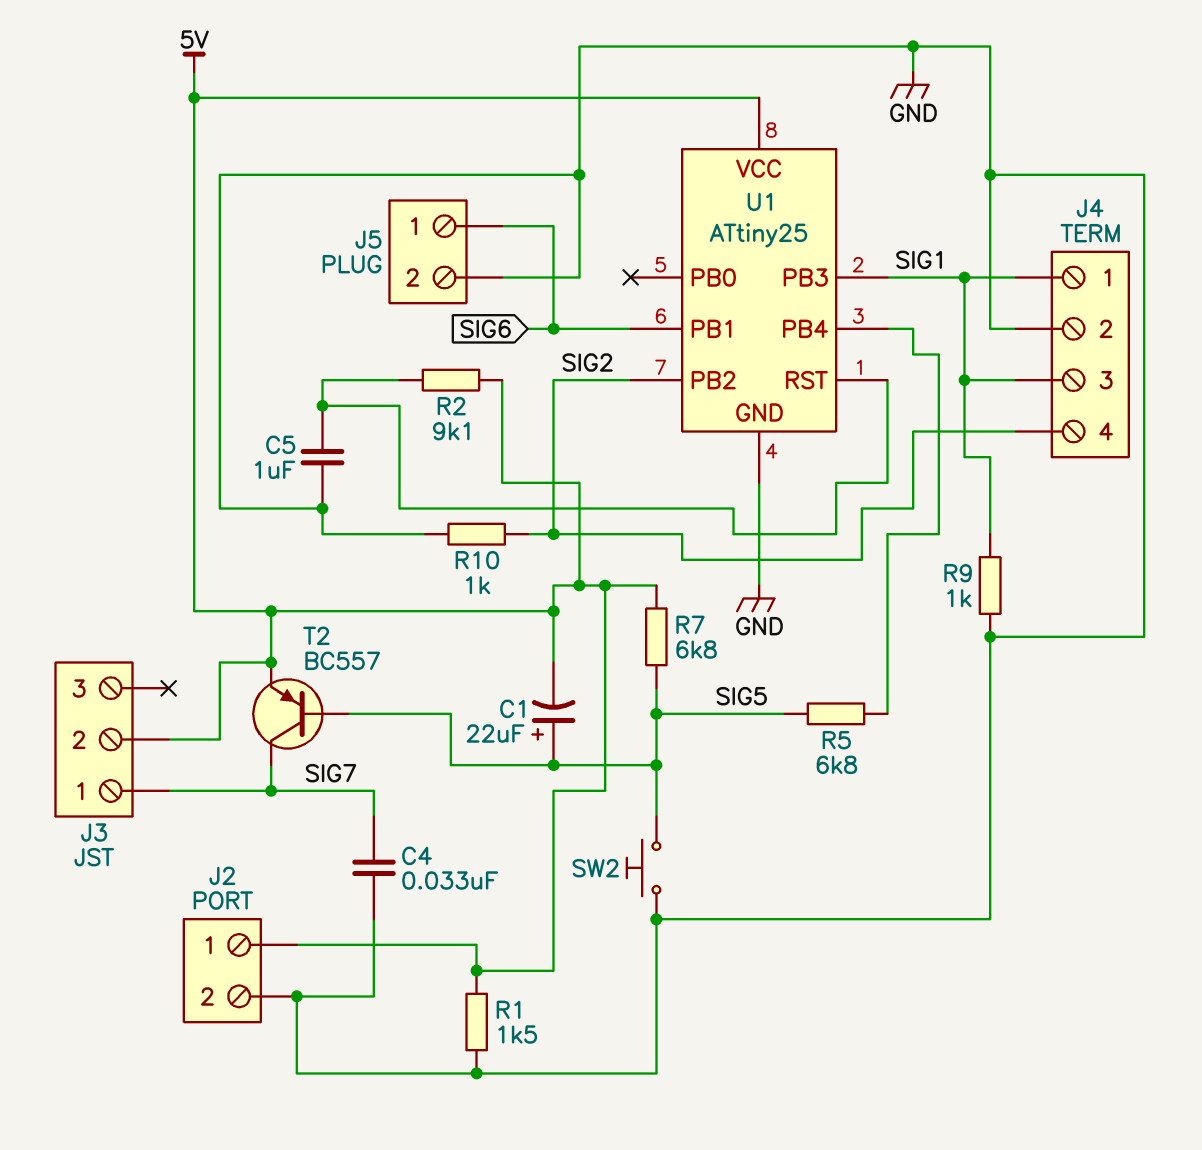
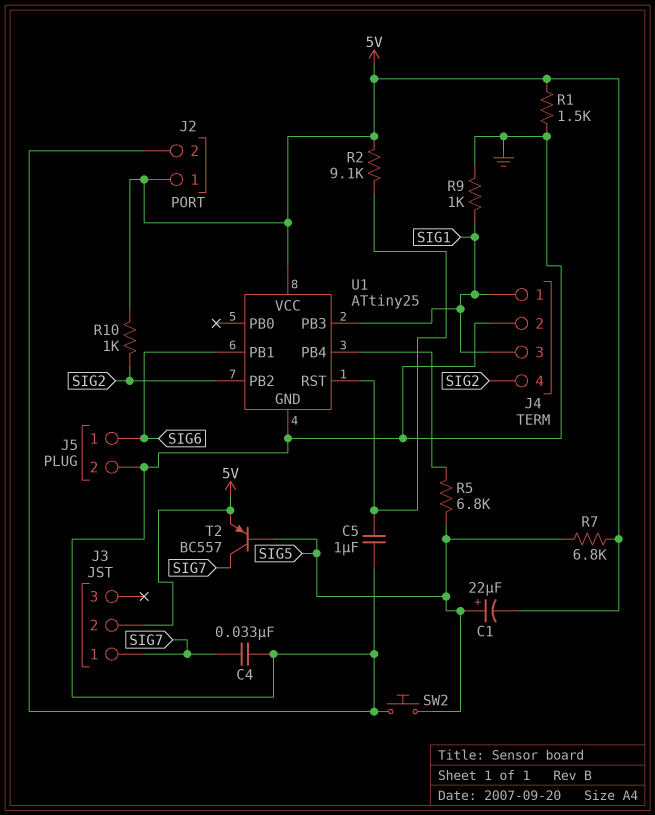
R10: 1k (GND, SIG2) -> 1k (5V, SIG2)

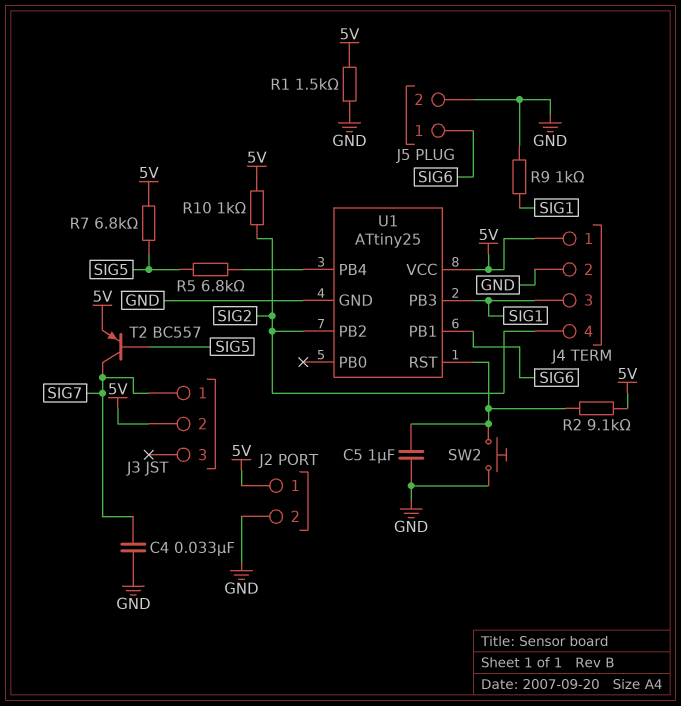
C1: 22uF (plus SIG5, minus 5V) -> none
J4 pin 1: SIG1 -> 5V
SW2: button (GND, SIG5) -> button (GND, U1/RST)

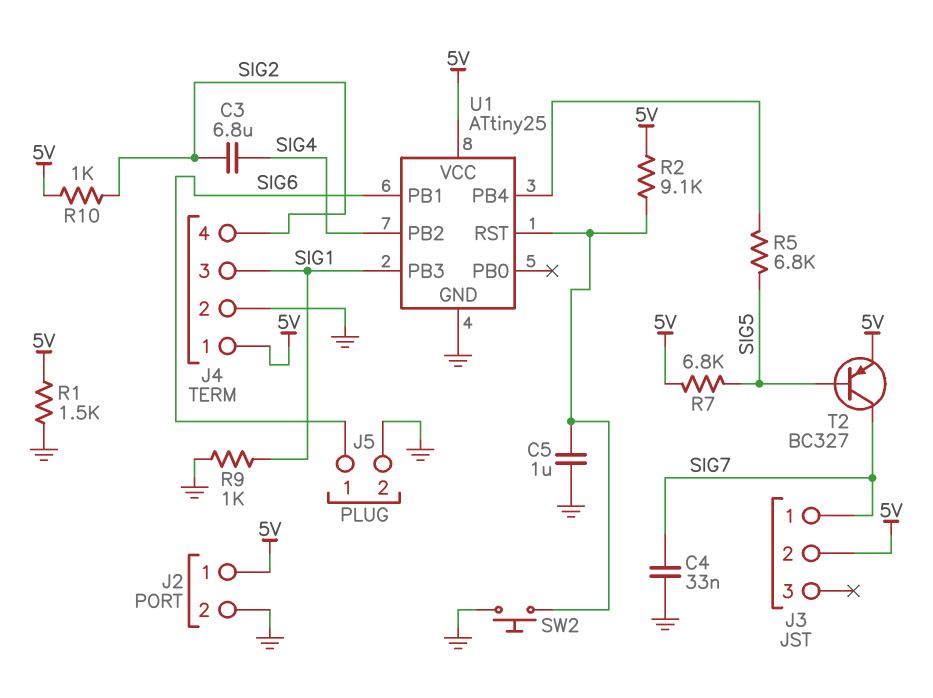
C3: none -> 6.8uF (SIG2, SIG4)
T2: PNP BC557 (B SIG5, C SIG7, E 5V) -> PNP BC327 (B SIG5, C SIG7, E 5V)
U1 pin PB2: SIG2 -> SIG4

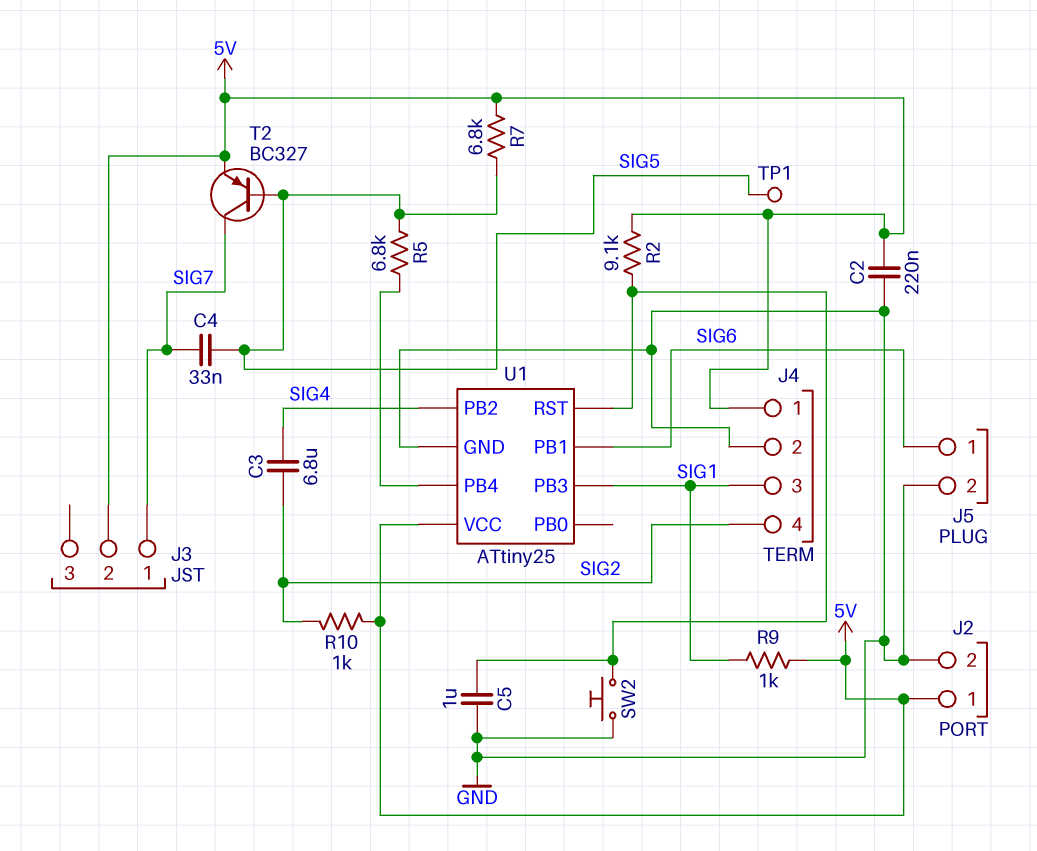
C2: none -> 220nF (5V, GND)
C4: 33nF (GND, SIG7) -> 33nF (SIG5, SIG7)
R1: 1.5k (5V, GND) -> none
R9: 1k (GND, SIG1) -> 1k (5V, SIG1)
TP1: none -> test point (SIG5)

